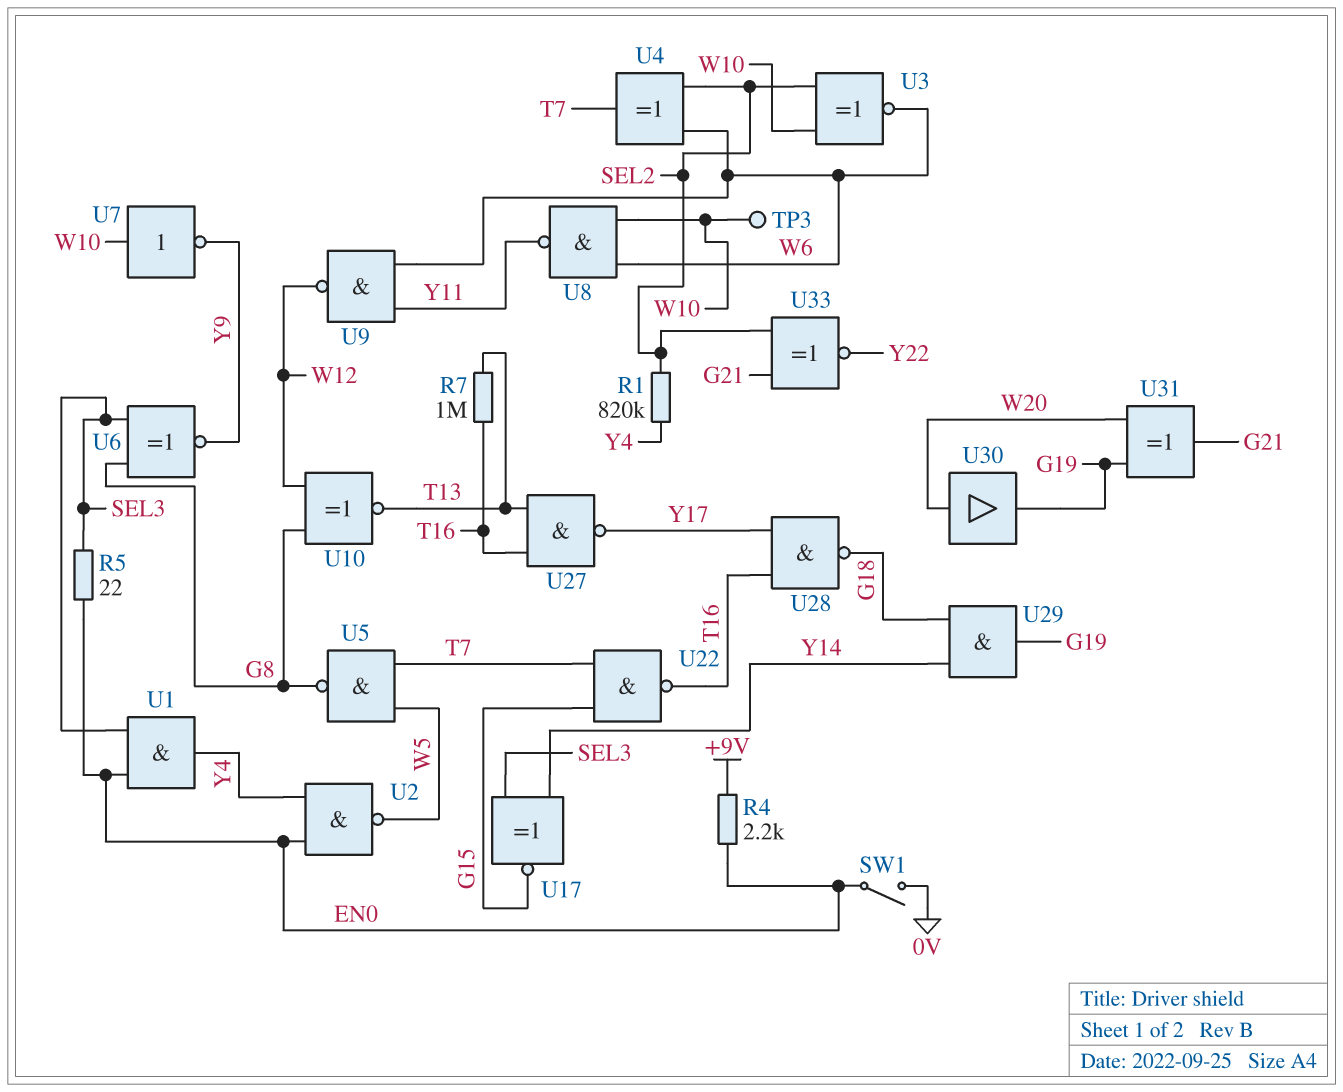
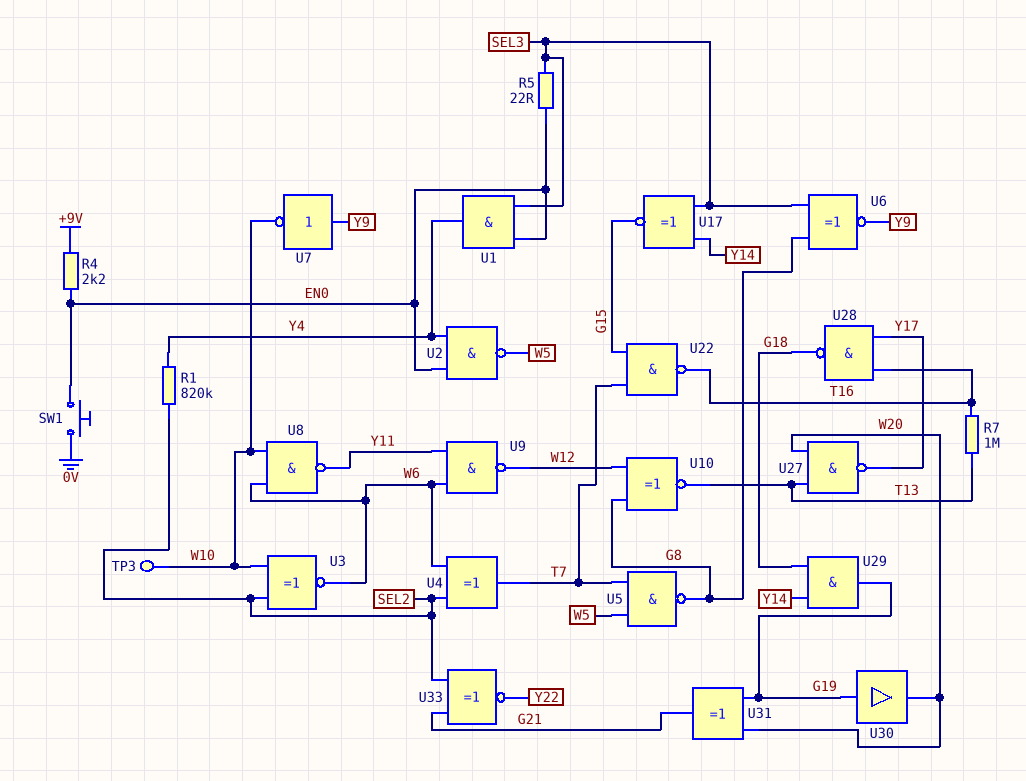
SW1: switch (0V, EN0) -> button (0V, EN0)
U7: NOT (in W10, out Y9) -> NOT (in Y9, out W10)
U27: NAND (in T13, in T16, out Y17) -> NAND (in T13, in W20, out Y17)
U30: buffer (in W20, out G19) -> buffer (in G19, out W20)

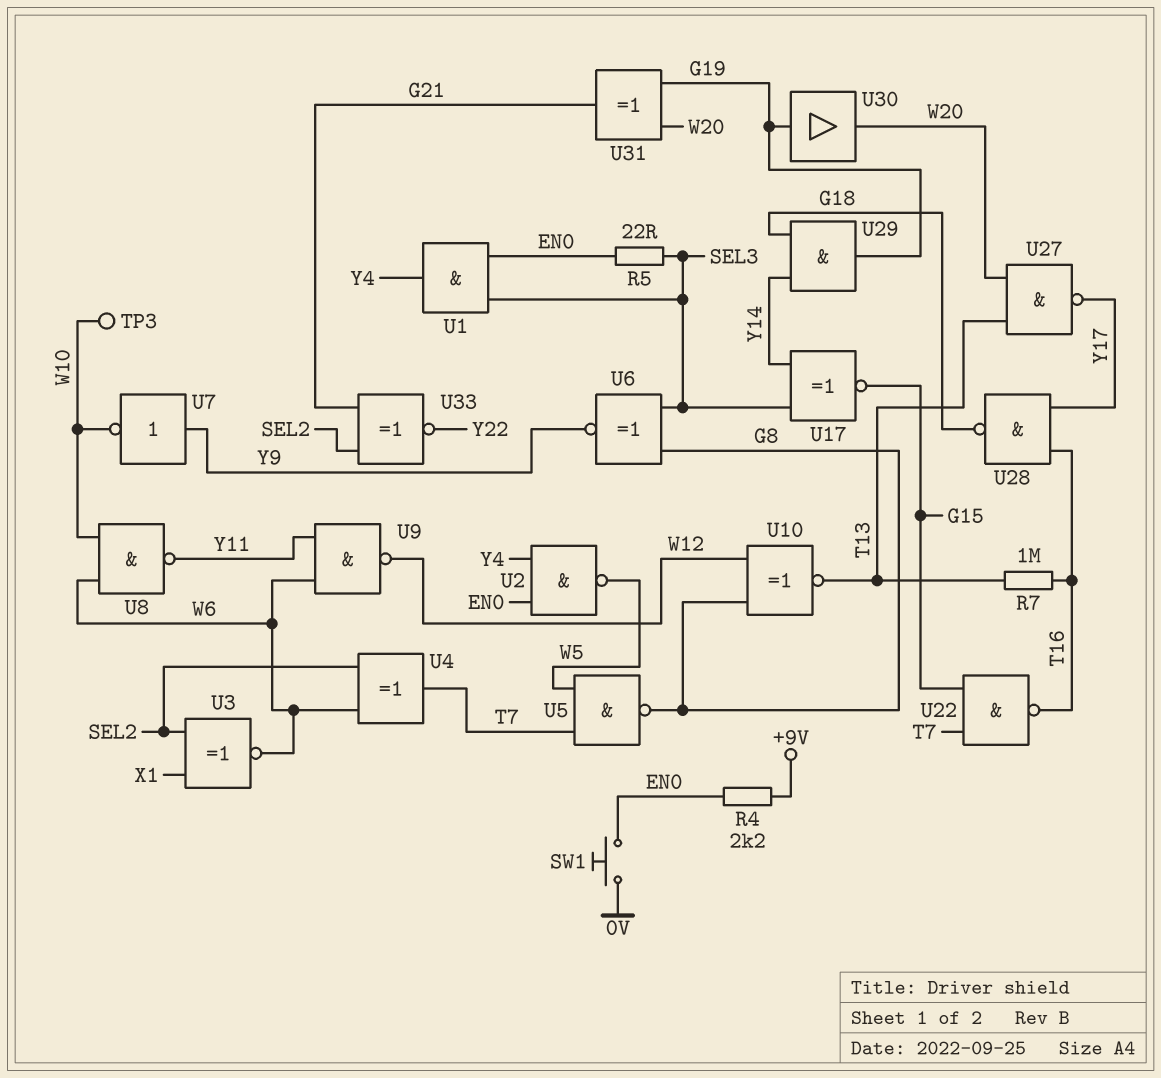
R1: 820k (SEL2, Y4) -> none
U3: XNOR (in SEL2, in W10, out W6) -> XNOR (in SEL2, in X1, out W6)

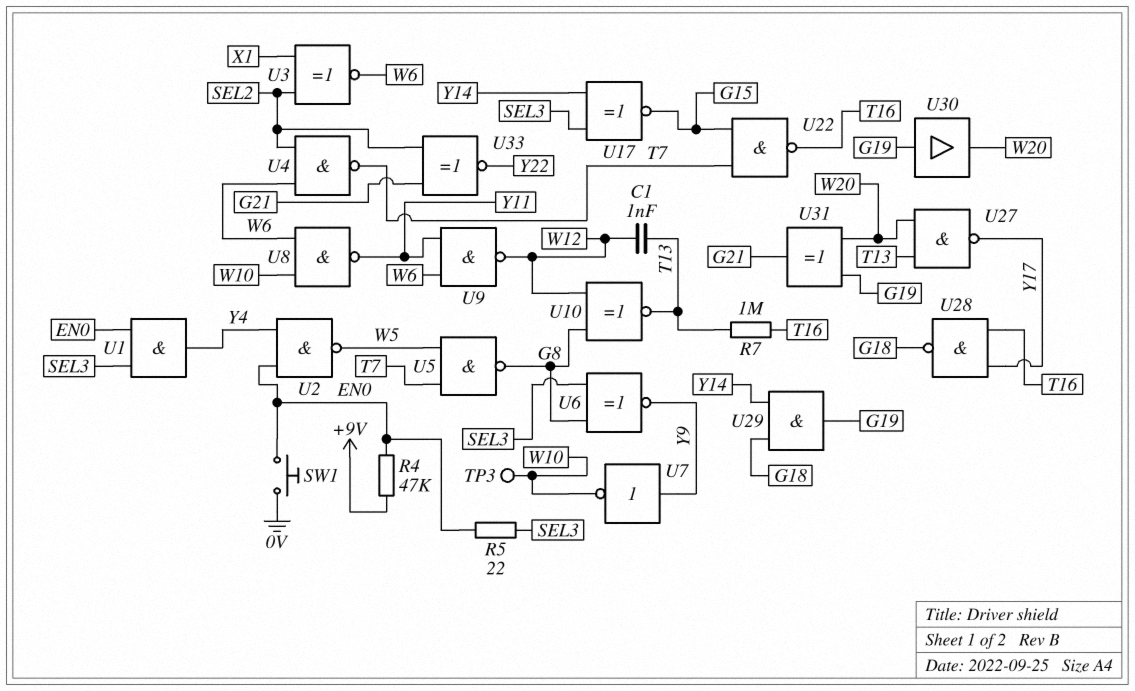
C1: none -> 1nF (T13, W12)
R4: 2.2k (+9V, EN0) -> 47k (+9V, EN0)
U4: XOR (in SEL2, in W6, out T7) -> NAND (in SEL2, in W6, out T7)

